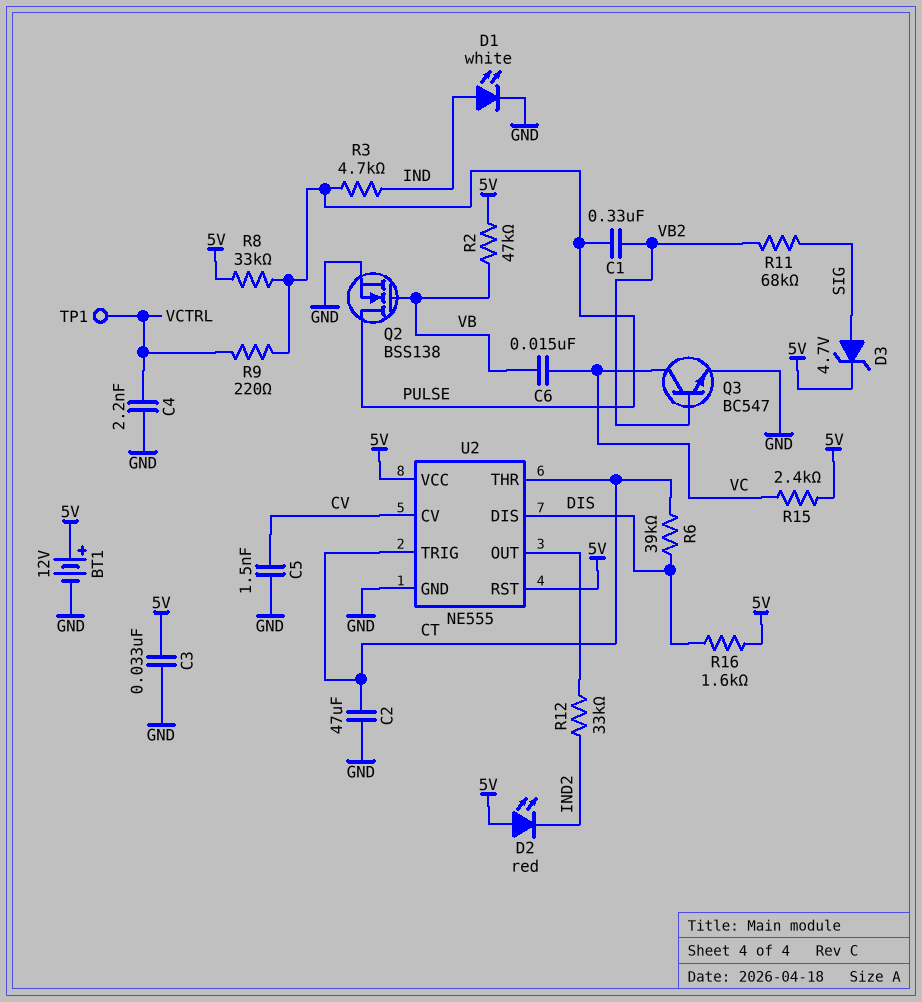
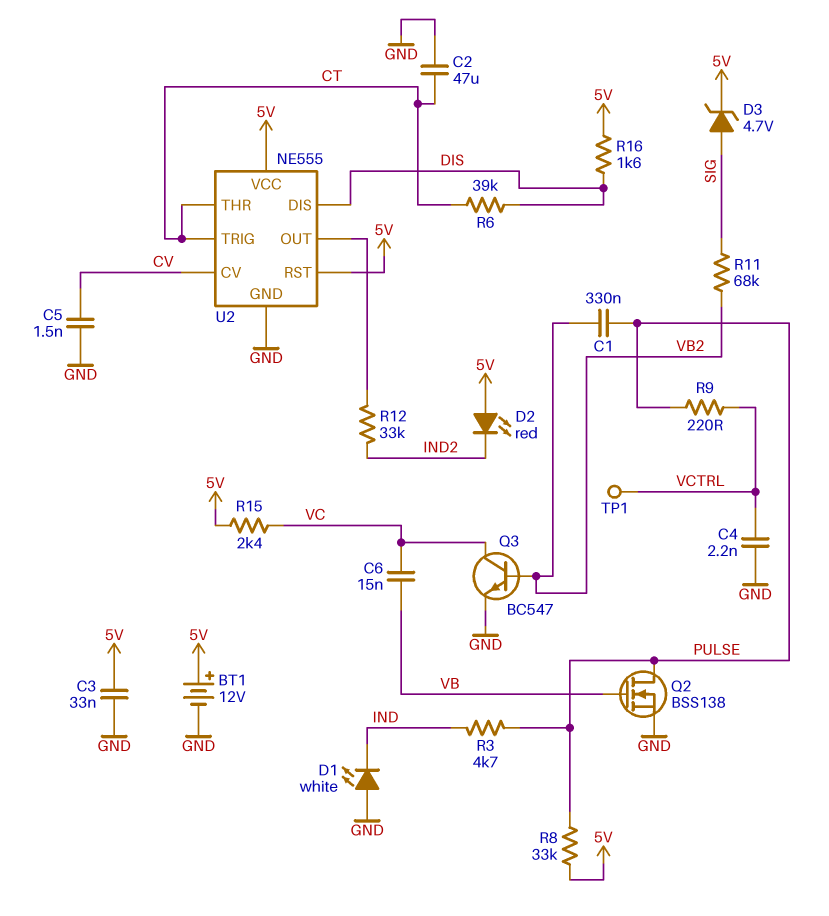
D1: LED white (A IND, K GND) -> LED white (A GND, K IND)
R2: 47k (5V, VB) -> none

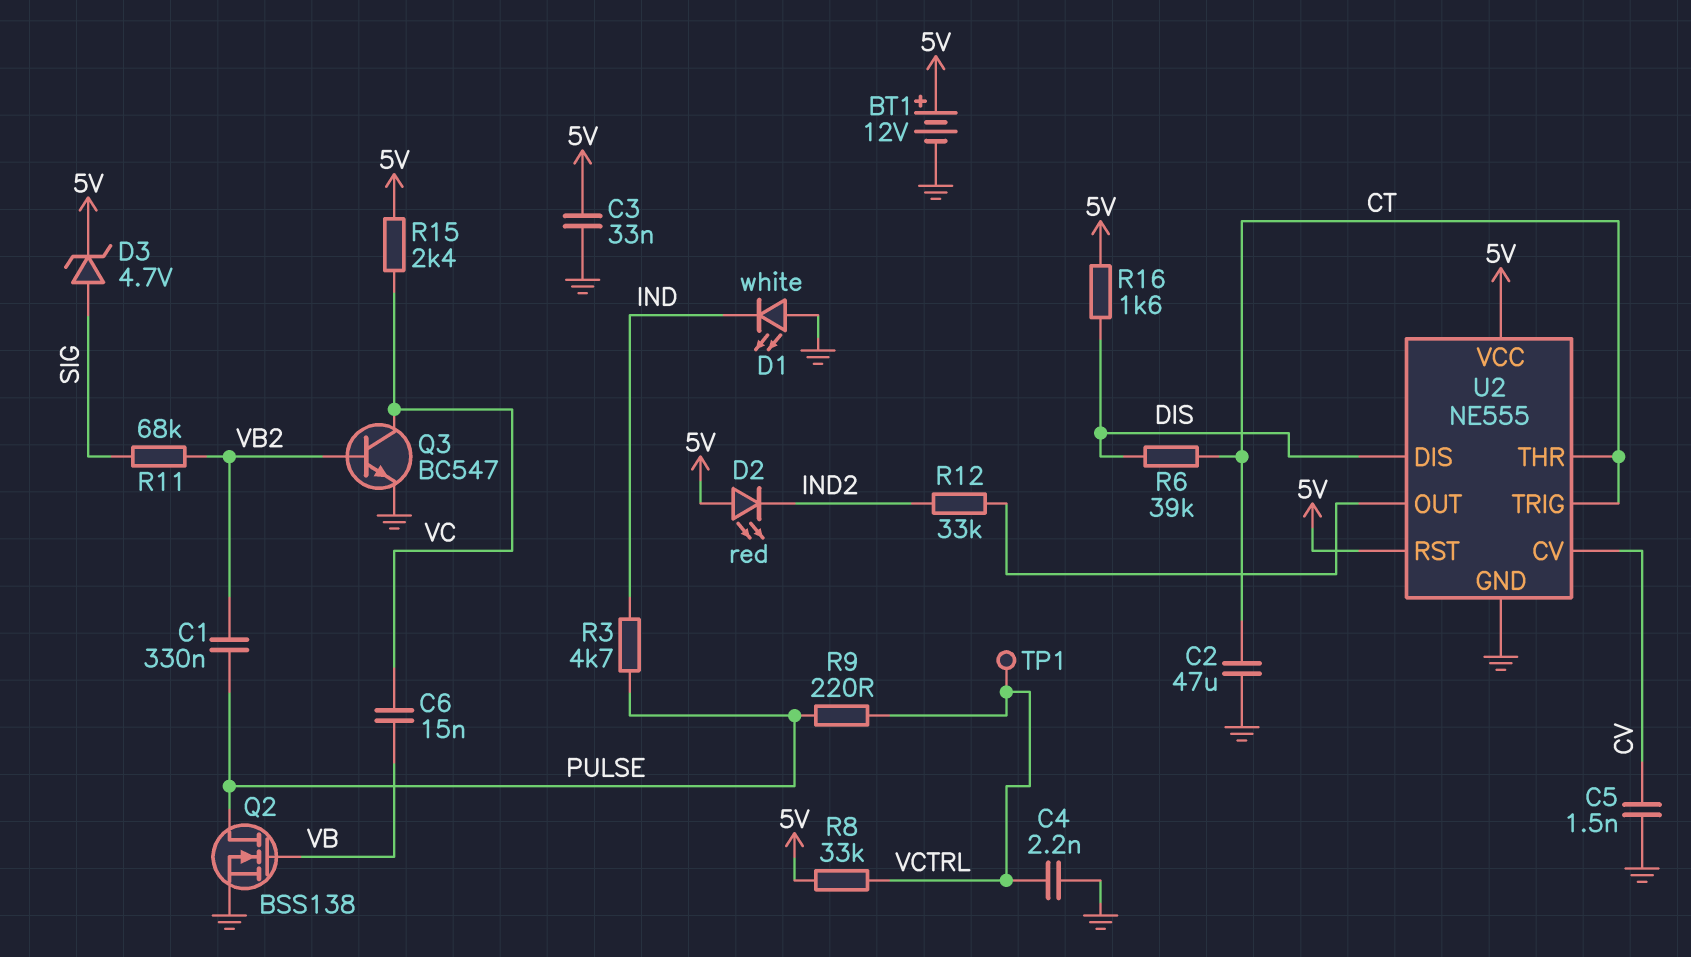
R8: 33k (5V, PULSE) -> 33k (5V, VCTRL)

